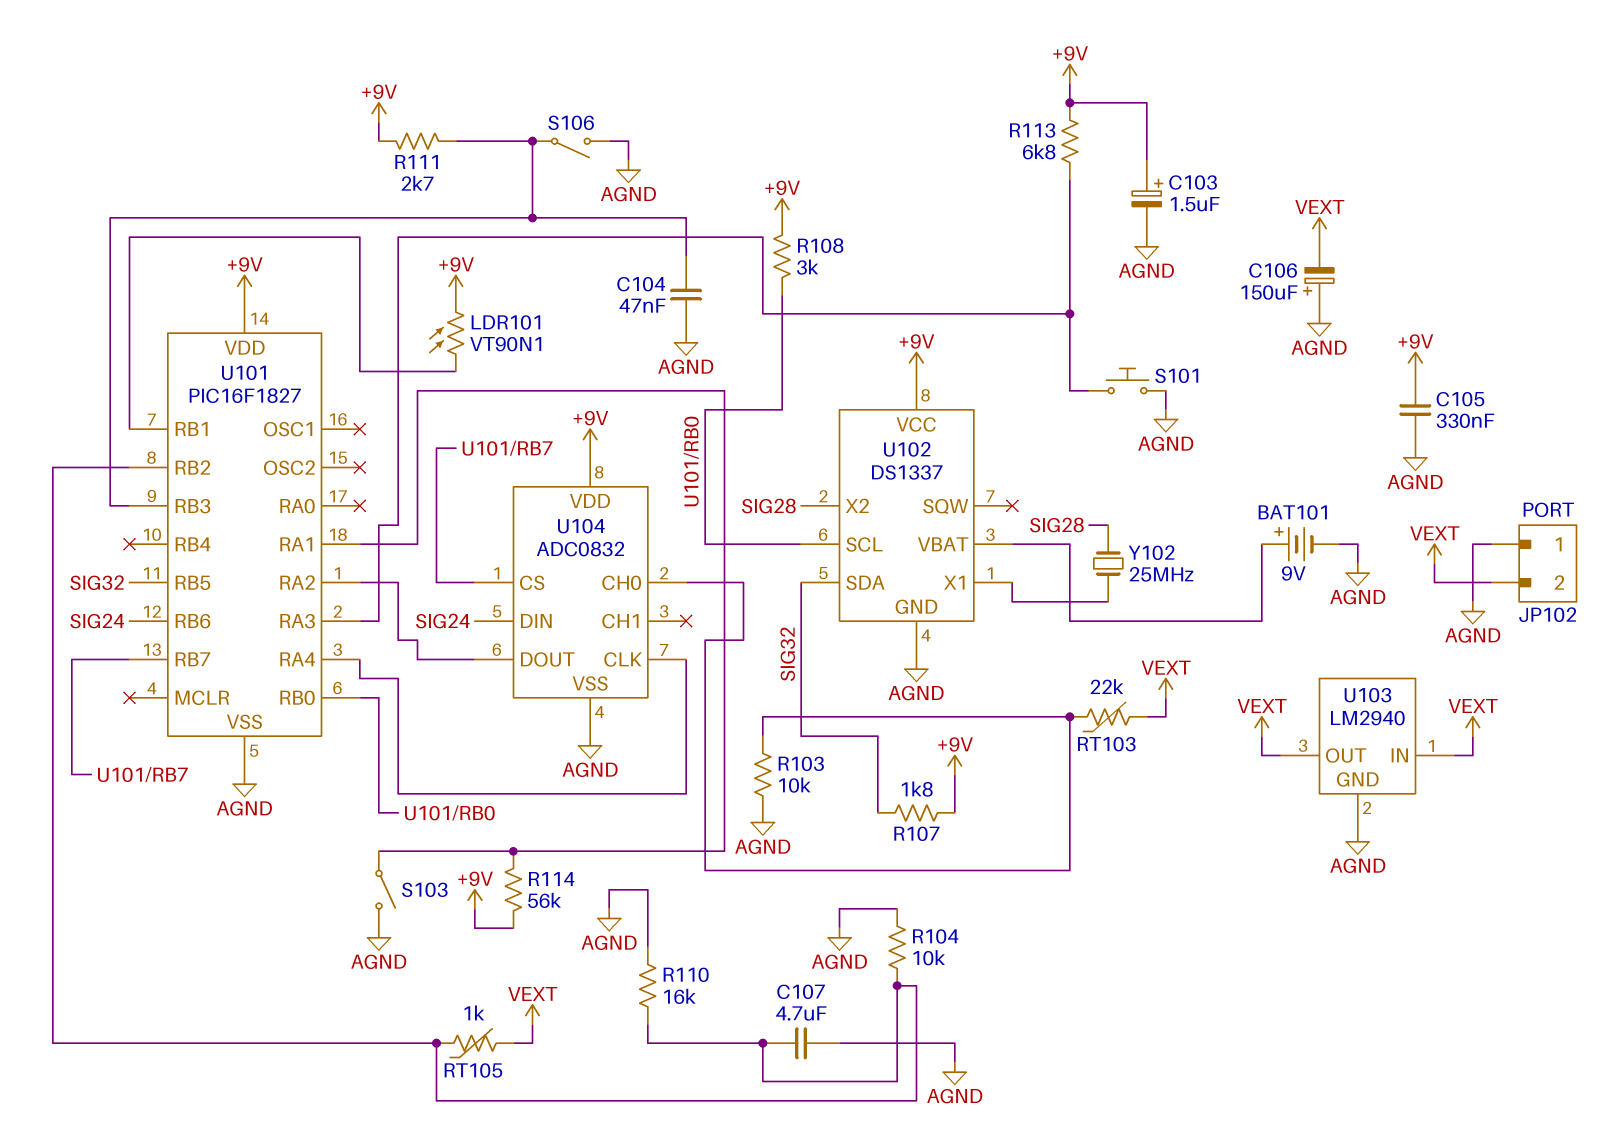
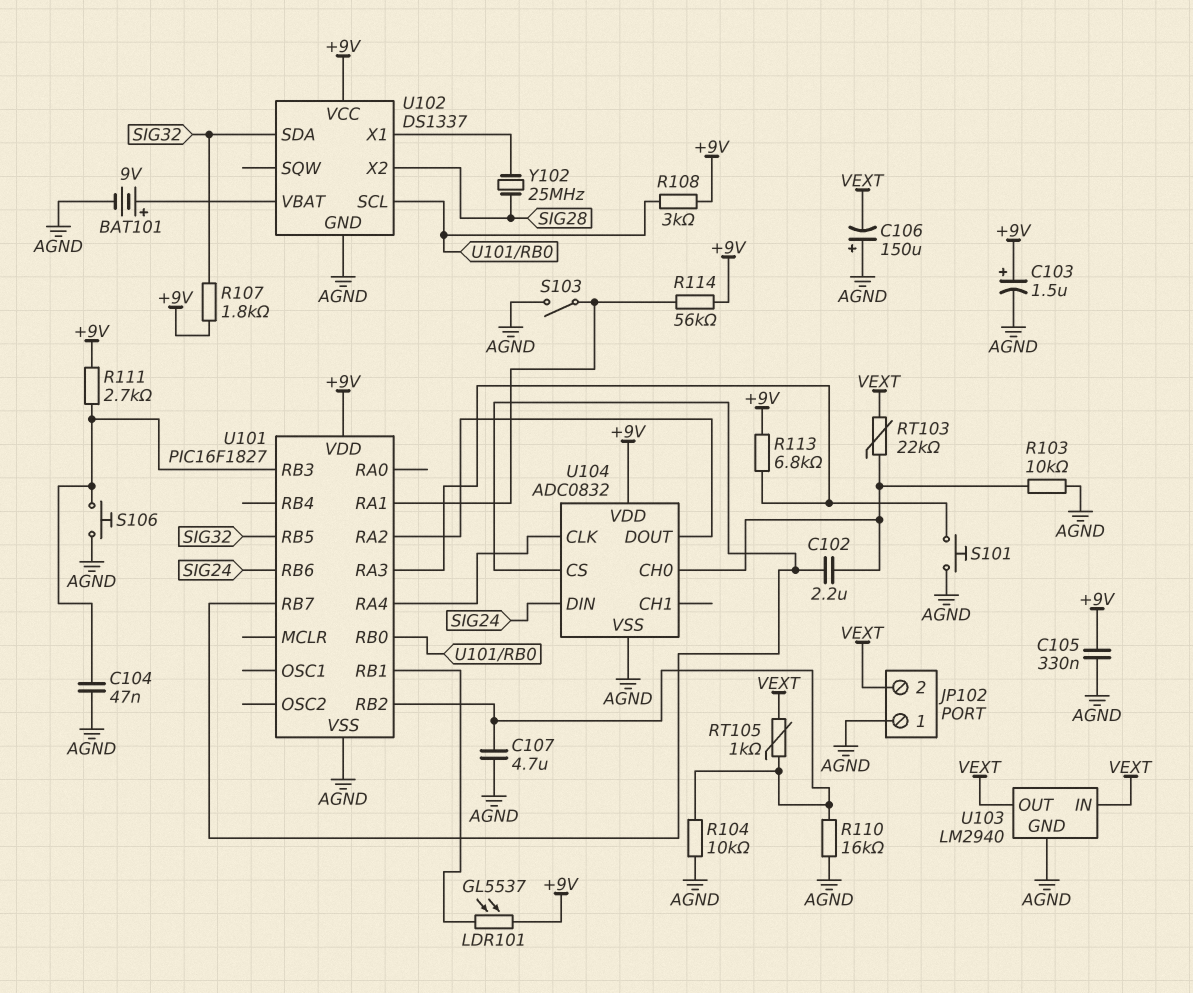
C102: none -> 2.2uF (U101/RB7, U104/CH0)
LDR101: VT90N1 (+9V, U101/RB1) -> GL5537 (+9V, U101/RB1)
S106: switch (AGND, U101/RB3) -> button (AGND, U101/RB3)

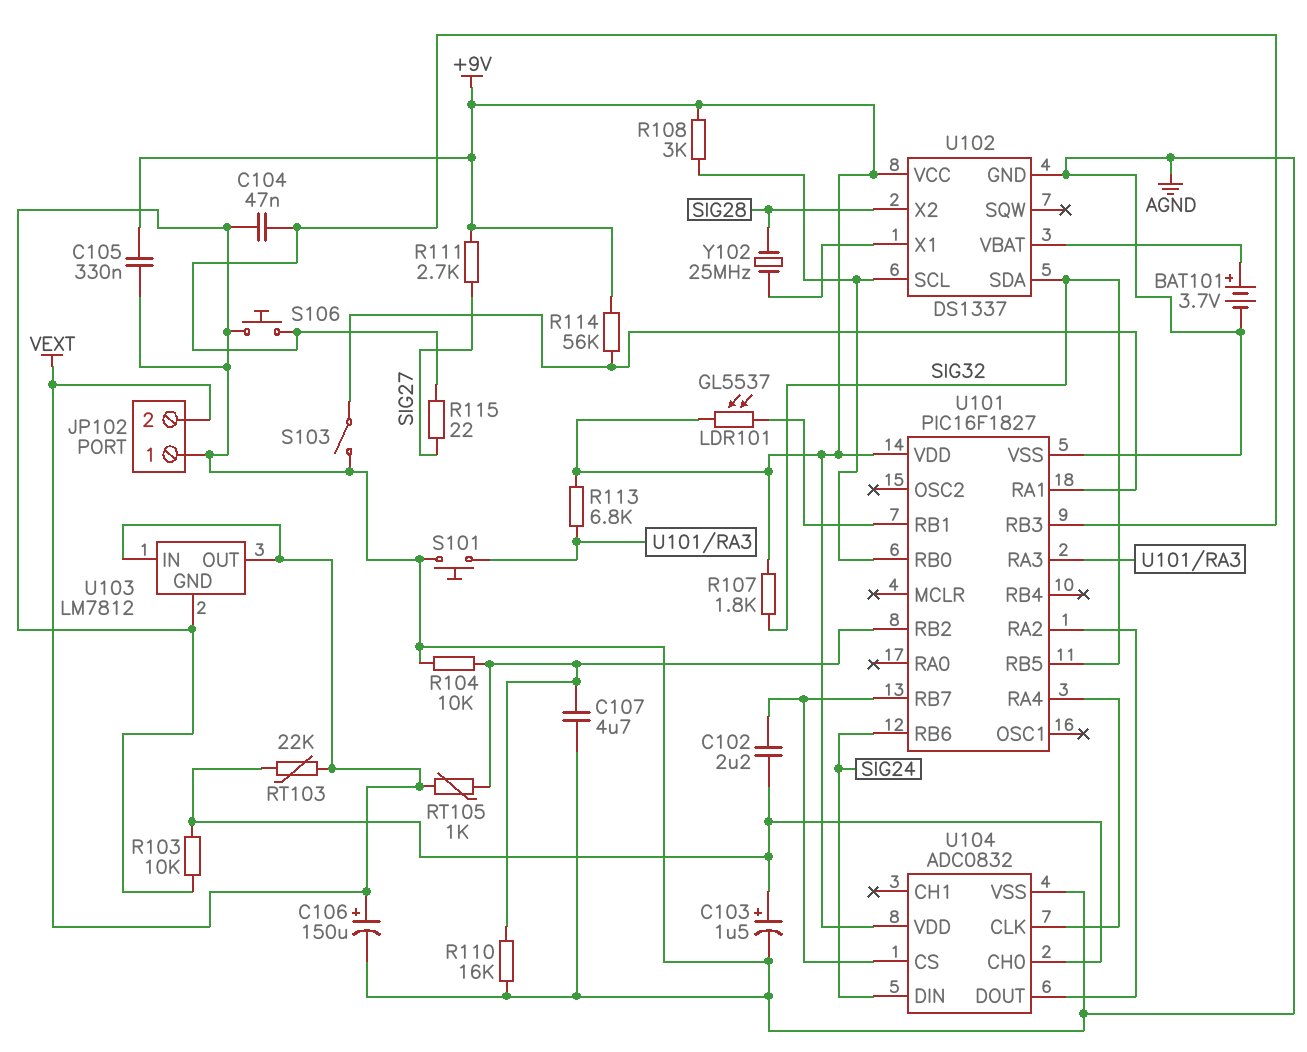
BAT101: 9V (plus U102/VBAT, minus AGND) -> 3.7V (plus U102/VBAT, minus AGND)
C103: 1.5uF (plus +9V, minus AGND) -> 1.5uF (plus U104/CH0, minus AGND)
C106: 150uF (plus AGND, minus VEXT) -> 150uF (plus VEXT, minus AGND)
R111: 2.7k (+9V, U101/RB3) -> 2.7k (+9V, SIG27)
R115: none -> 22 (SIG27, U101/RB3)
U103: LM2940 -> LM7812

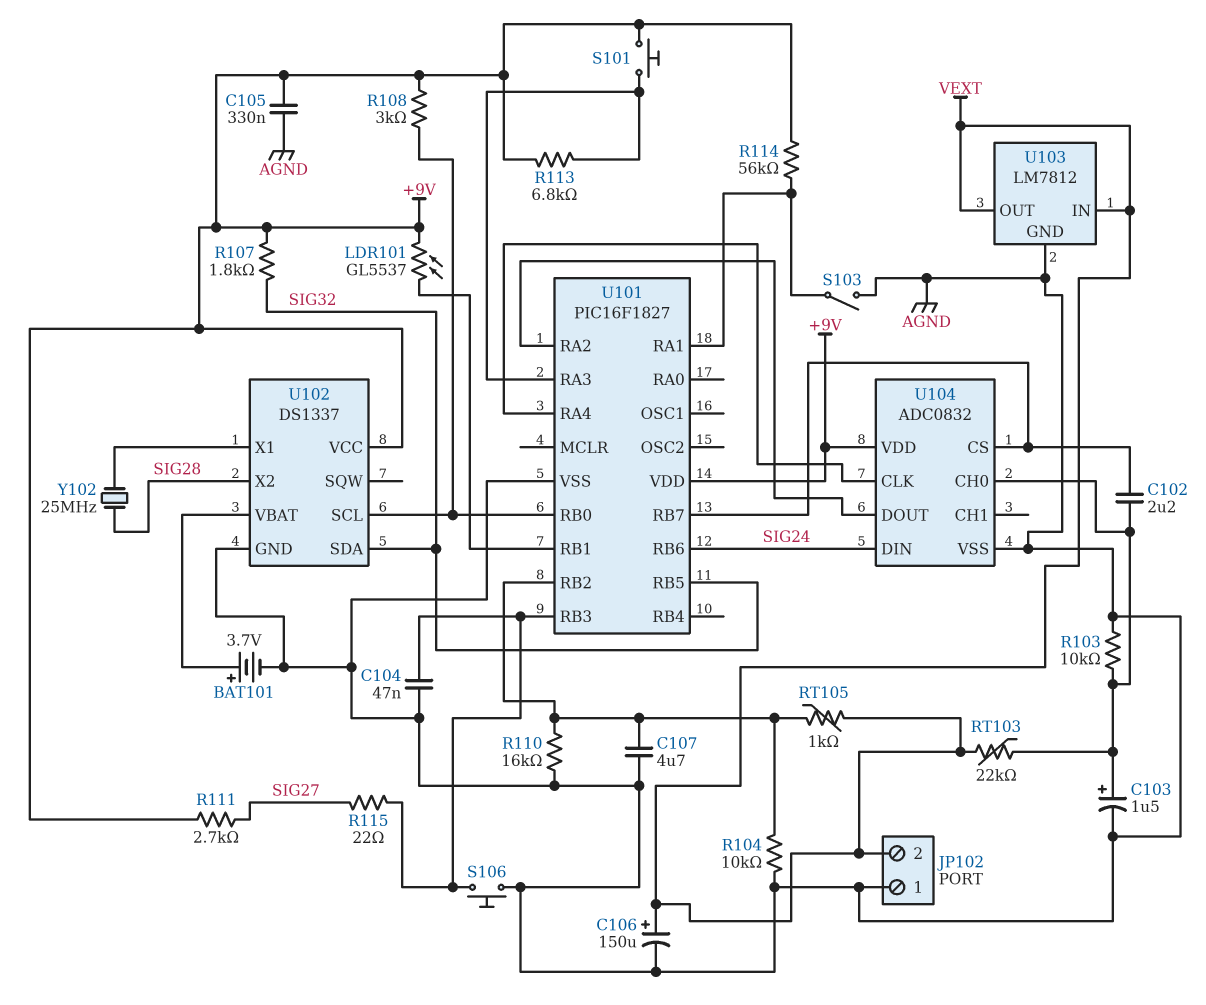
S101: button (AGND, U101/RA3) -> button (+9V, U101/RA3)

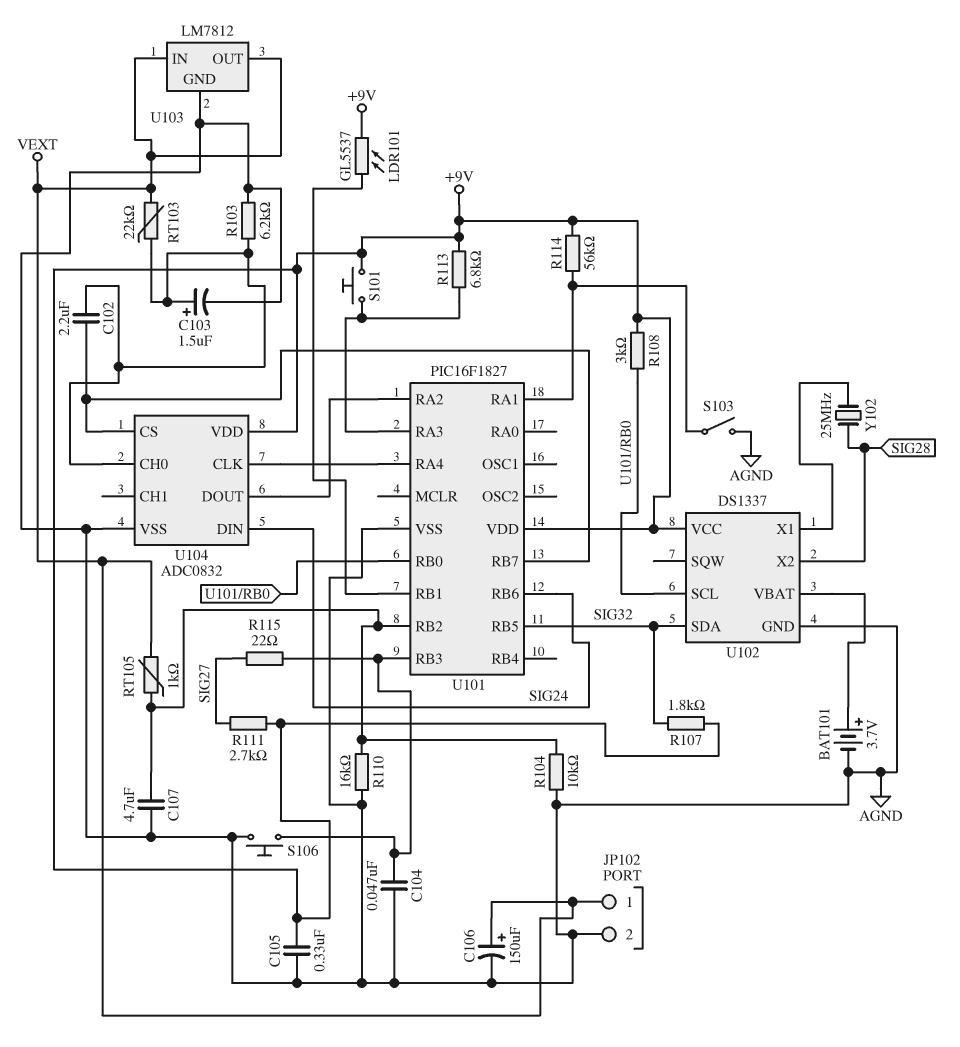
JP102 pin 1: AGND -> VEXT
JP102 pin 2: VEXT -> AGND
R103: 10k (AGND, U104/CH0) -> 6.2k (AGND, U104/CH0)

